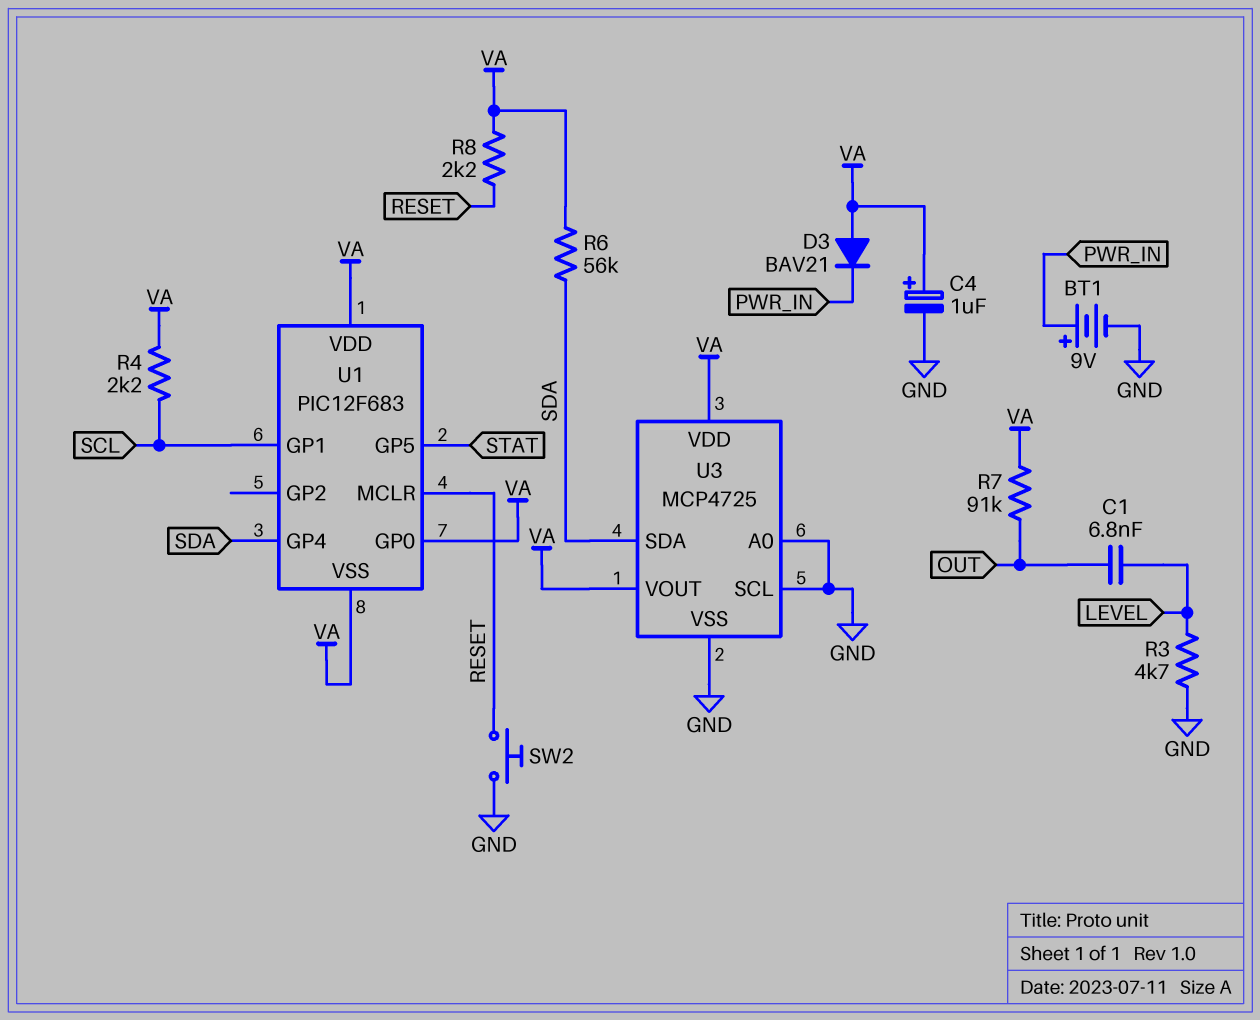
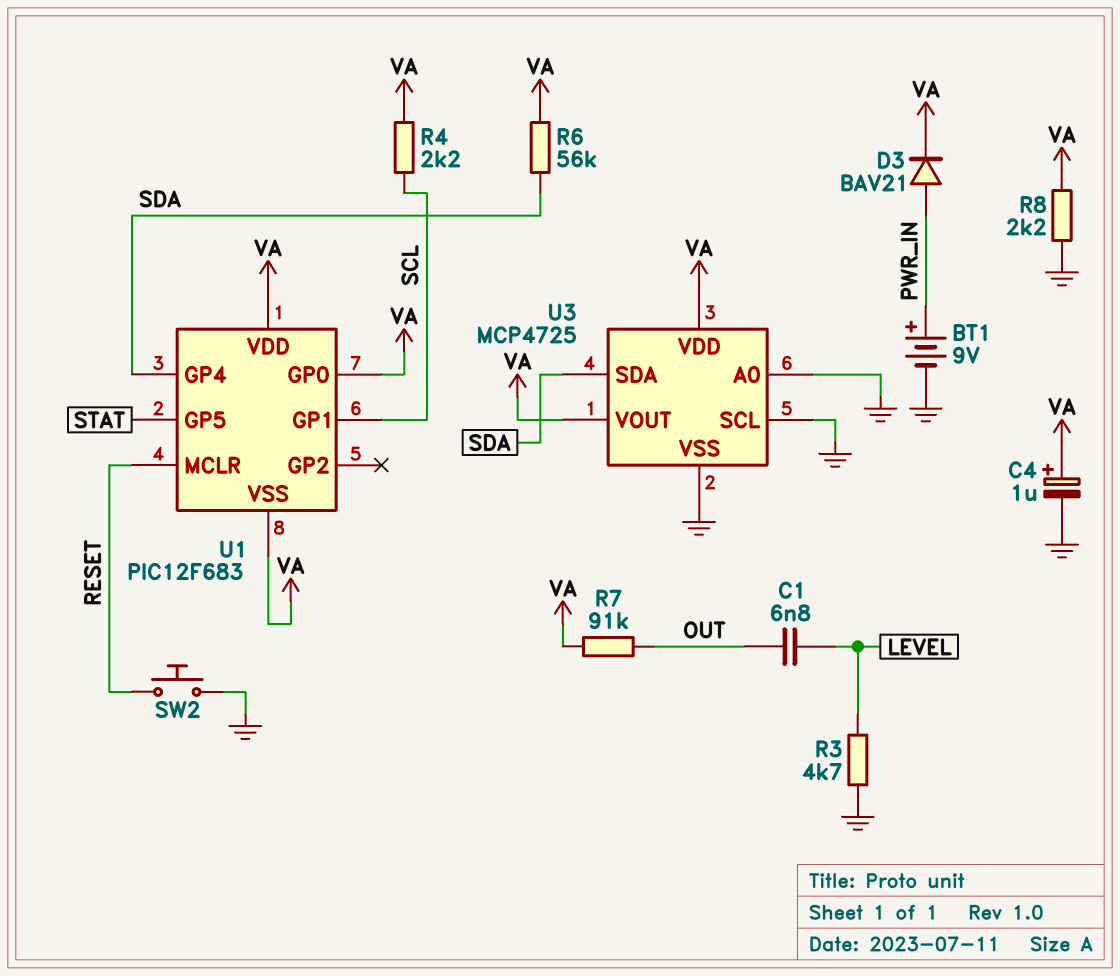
D3: diode BAV21 (A VA, K PWR_IN) -> diode BAV21 (A PWR_IN, K VA)
R8: 2.2k (RESET, VA) -> 2.2k (GND, VA)

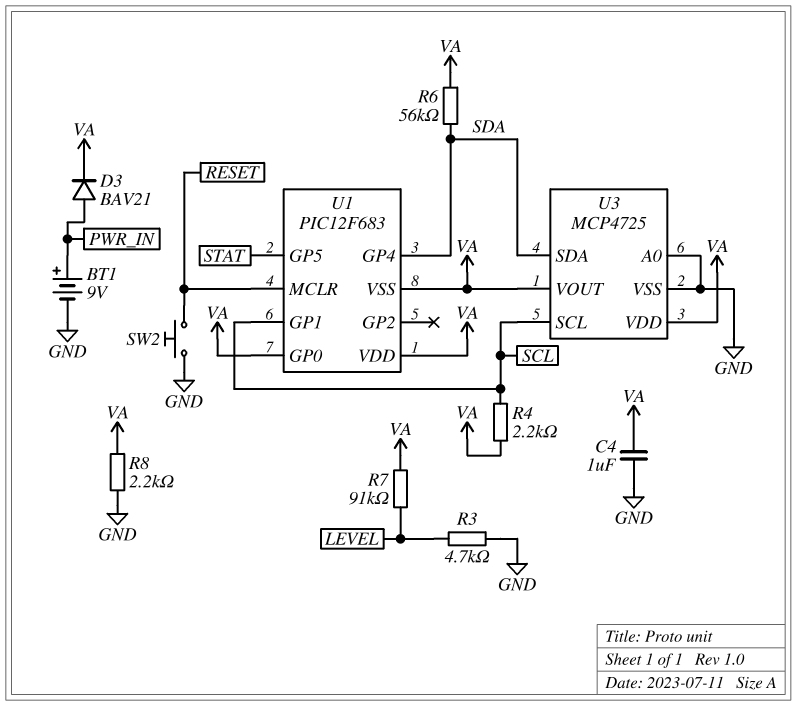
C1: 6.8nF (LEVEL, OUT) -> none
C4: 1uF (plus VA, minus GND) -> 1uF (GND, VA)
R7: 91k (OUT, VA) -> 91k (LEVEL, VA)
U3 pin SCL: GND -> SCL

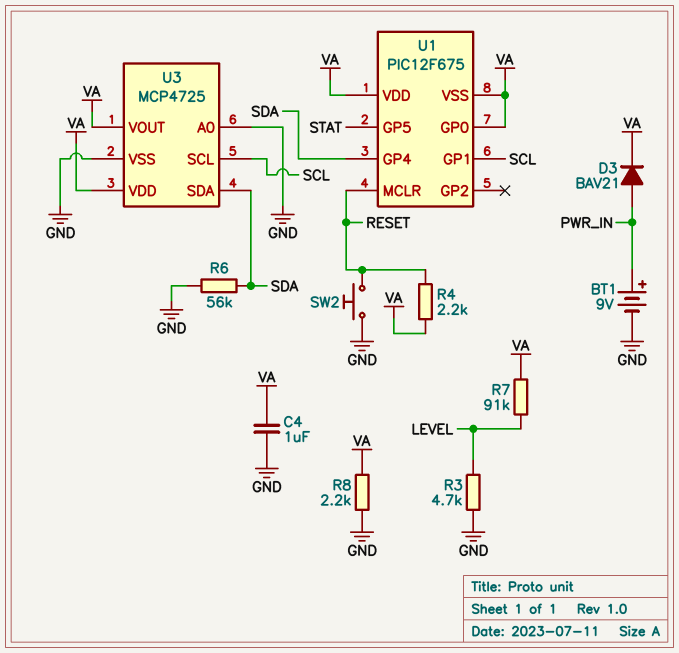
R4: 2.2k (SCL, VA) -> 2.2k (RESET, VA)
R6: 56k (SDA, VA) -> 56k (GND, SDA)
U1: PIC12F683 -> PIC12F675

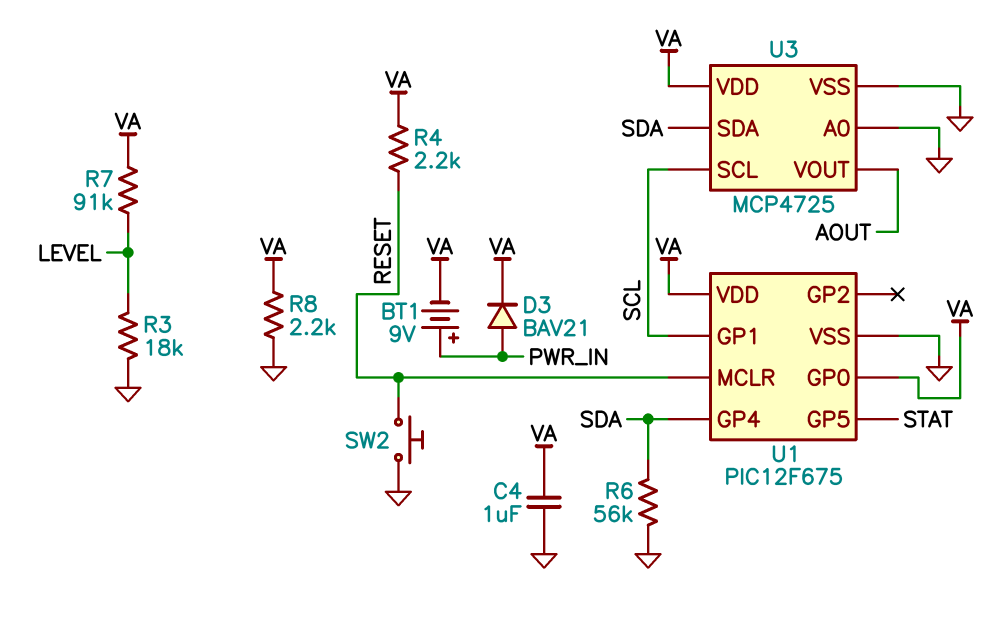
BT1: 9V (plus PWR_IN, minus GND) -> 9V (plus PWR_IN, minus VA)
R3: 4.7k (GND, LEVEL) -> 18k (GND, LEVEL)
U1 pin VSS: VA -> GND
U3 pin VOUT: VA -> AOUT

